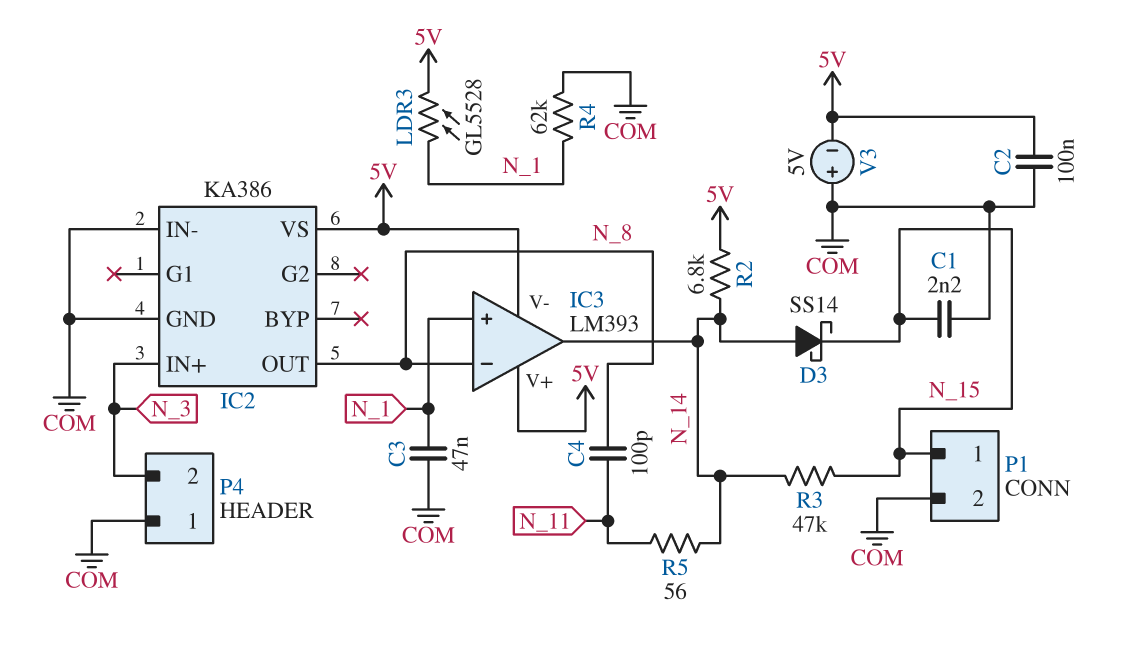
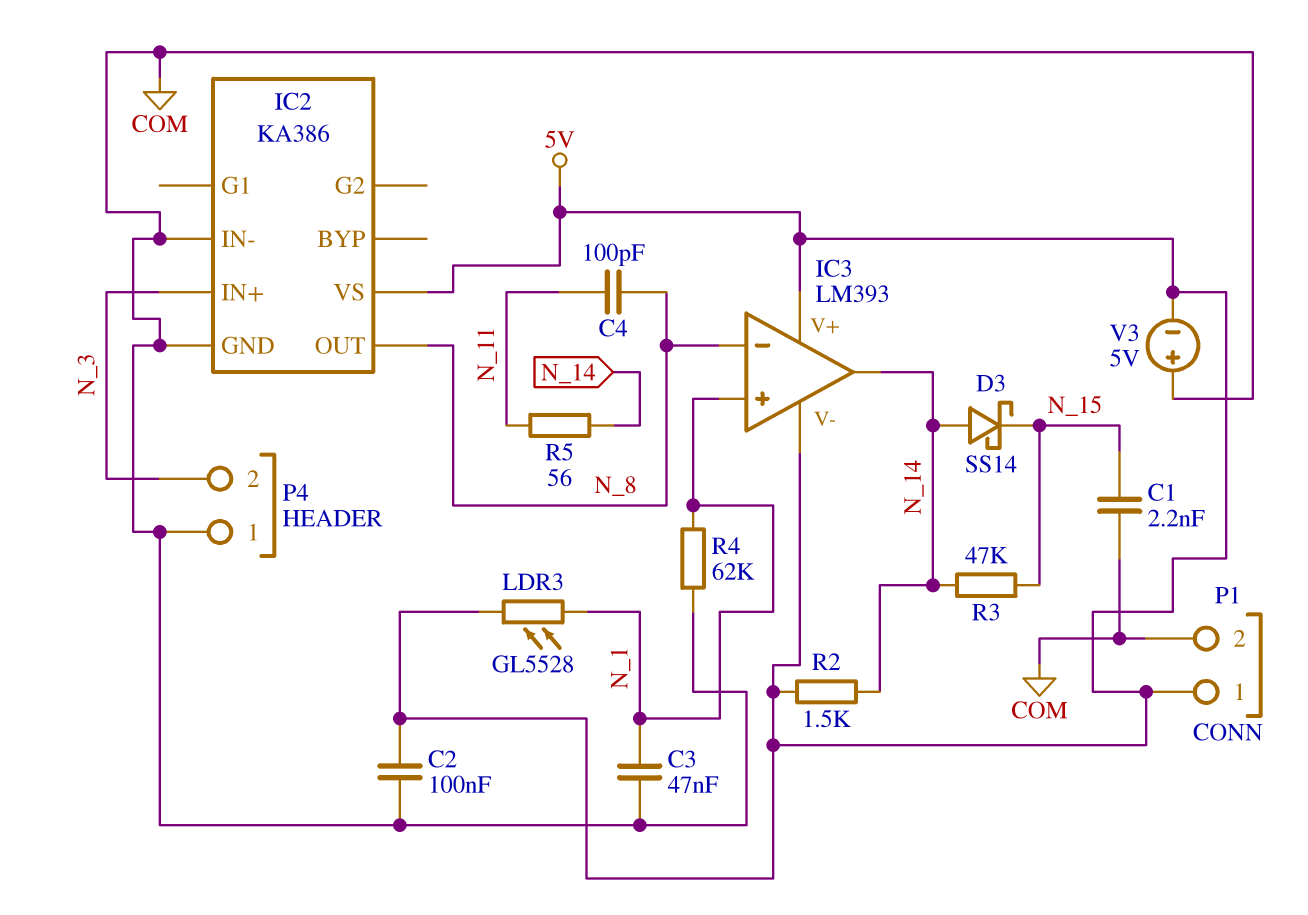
P1 pin 1: N_15 -> 5V
R2: 6.8k (5V, N_14) -> 1.5k (5V, N_14)

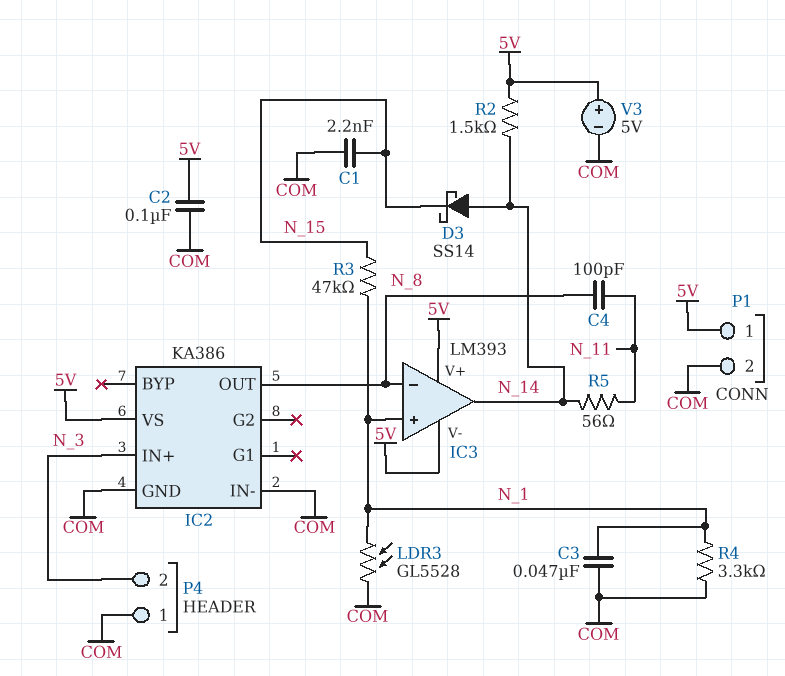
LDR3: GL5528 (5V, N_1) -> GL5528 (COM, N_1)
R3: 47k (N_14, N_15) -> 47k (N_1, N_15)
R4: 62k (COM, N_1) -> 3.3k (COM, N_1)
V3: 5V (plus COM, minus 5V) -> 5V (plus 5V, minus COM)

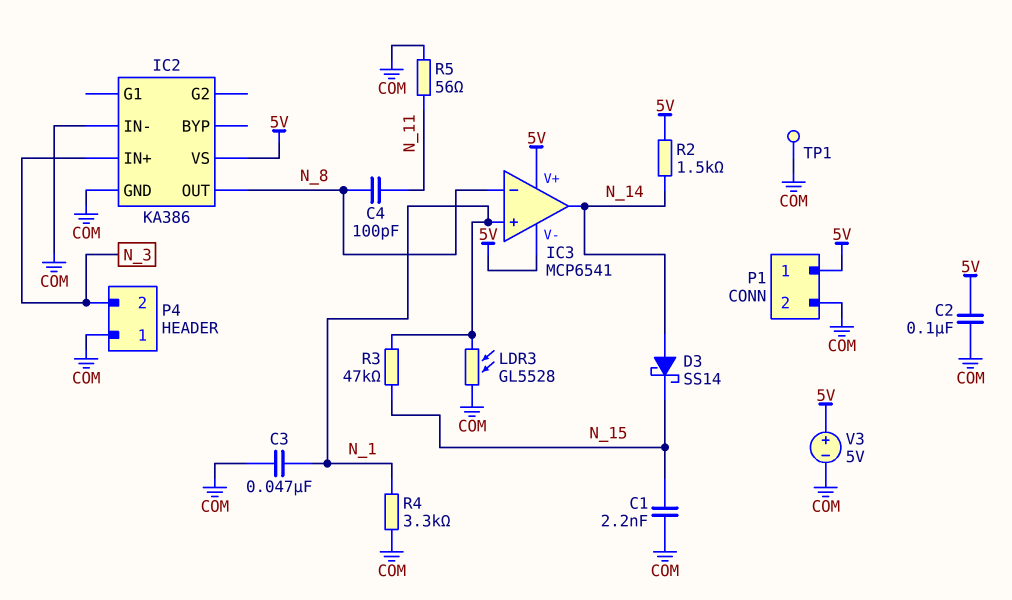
IC3: LM393 -> MCP6541
R5: 56 (N_11, N_14) -> 56 (COM, N_11)
TP1: none -> test point (COM)

